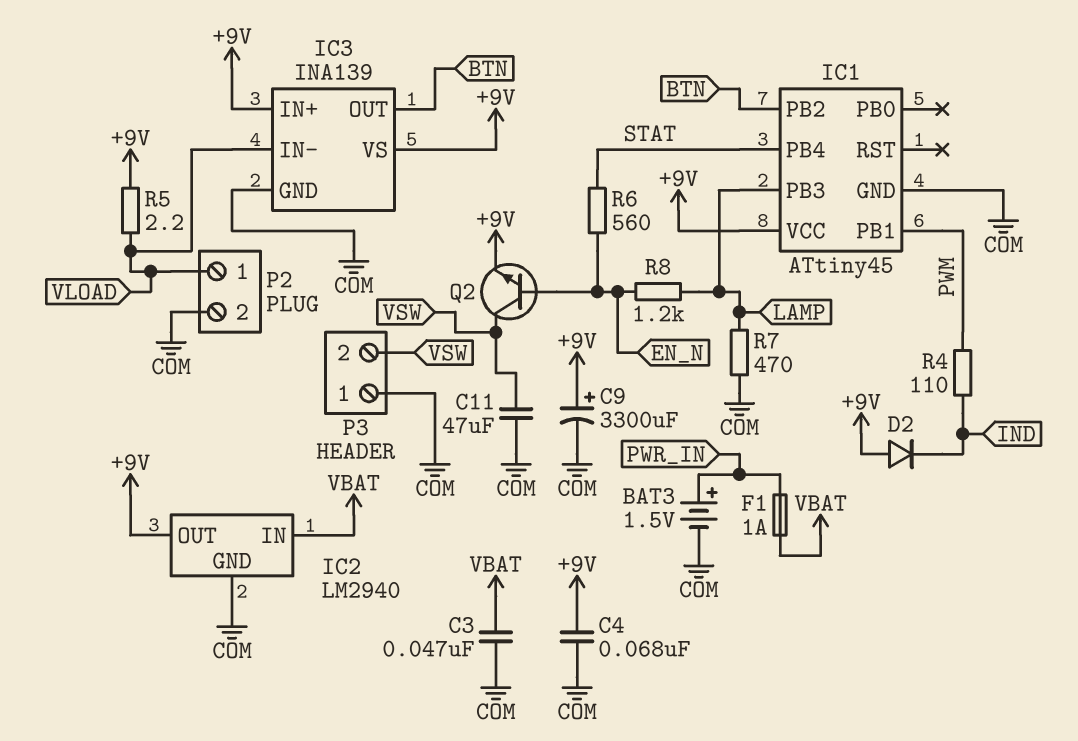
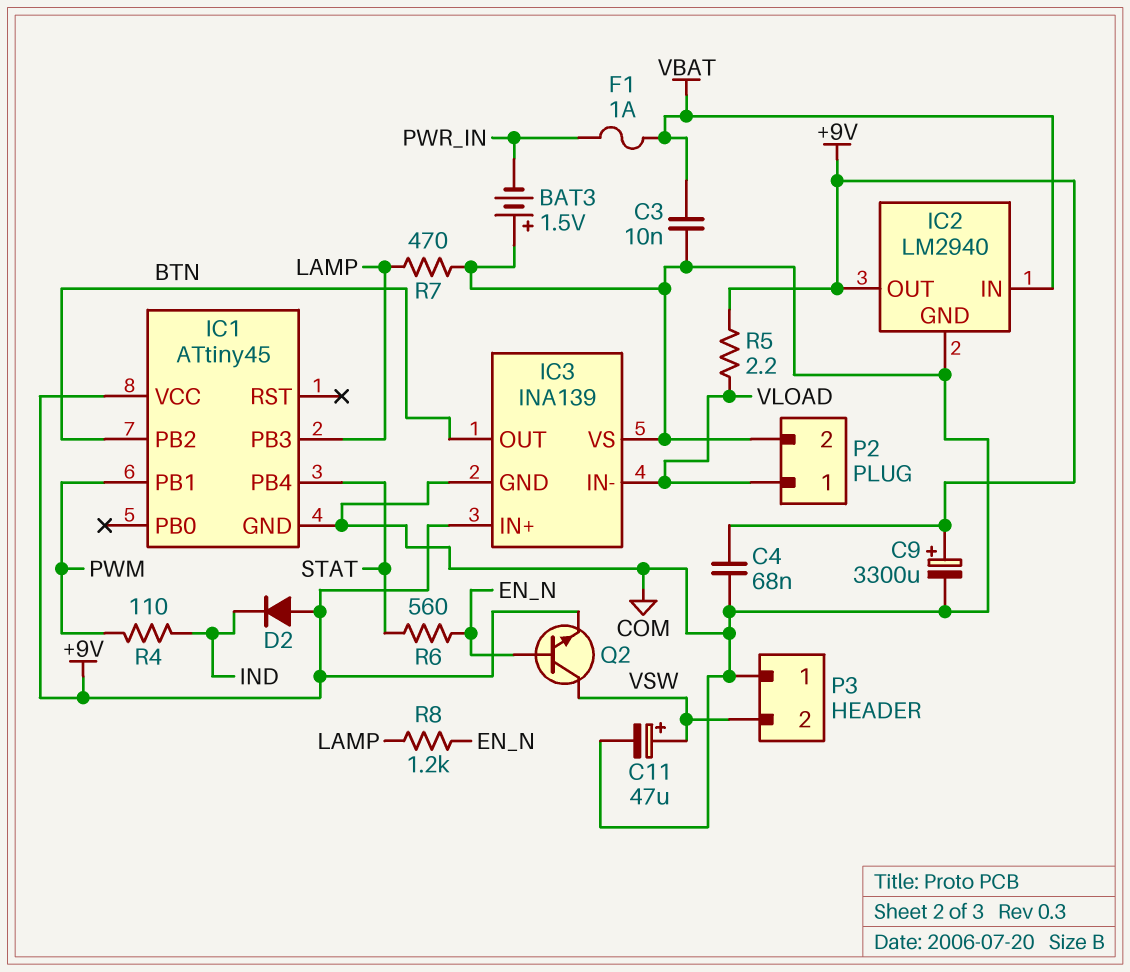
BAT3: 1.5V (plus PWR_IN, minus COM) -> 1.5V (plus COM, minus PWR_IN)
C3: 47nF (COM, VBAT) -> 10nF (COM, VBAT)
C11: 47uF (COM, VSW) -> 47uF (plus VSW, minus COM)
IC3 pin VS: +9V -> COM

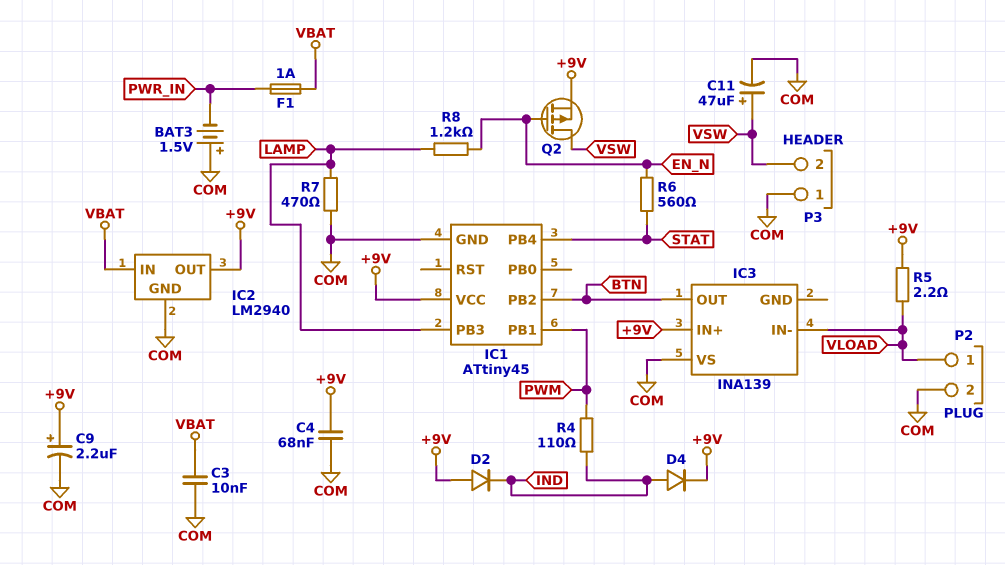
C9: 3300uF (plus +9V, minus COM) -> 2.2uF (plus +9V, minus COM)
D4: none -> diode (A IND, K +9V)
IC3 pin GND: COM -> none
Q2: NPN (B EN_N, C VSW, E +9V) -> PMOS (G EN_N, D VSW, S +9V)

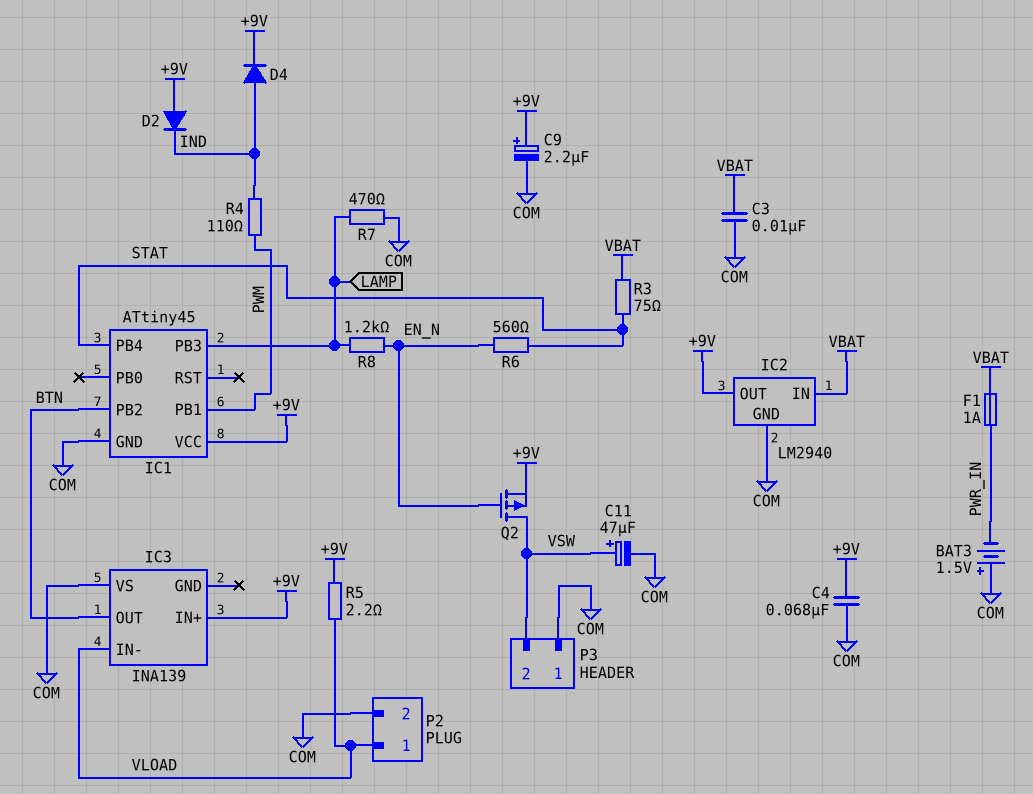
R3: none -> 75 (STAT, VBAT)

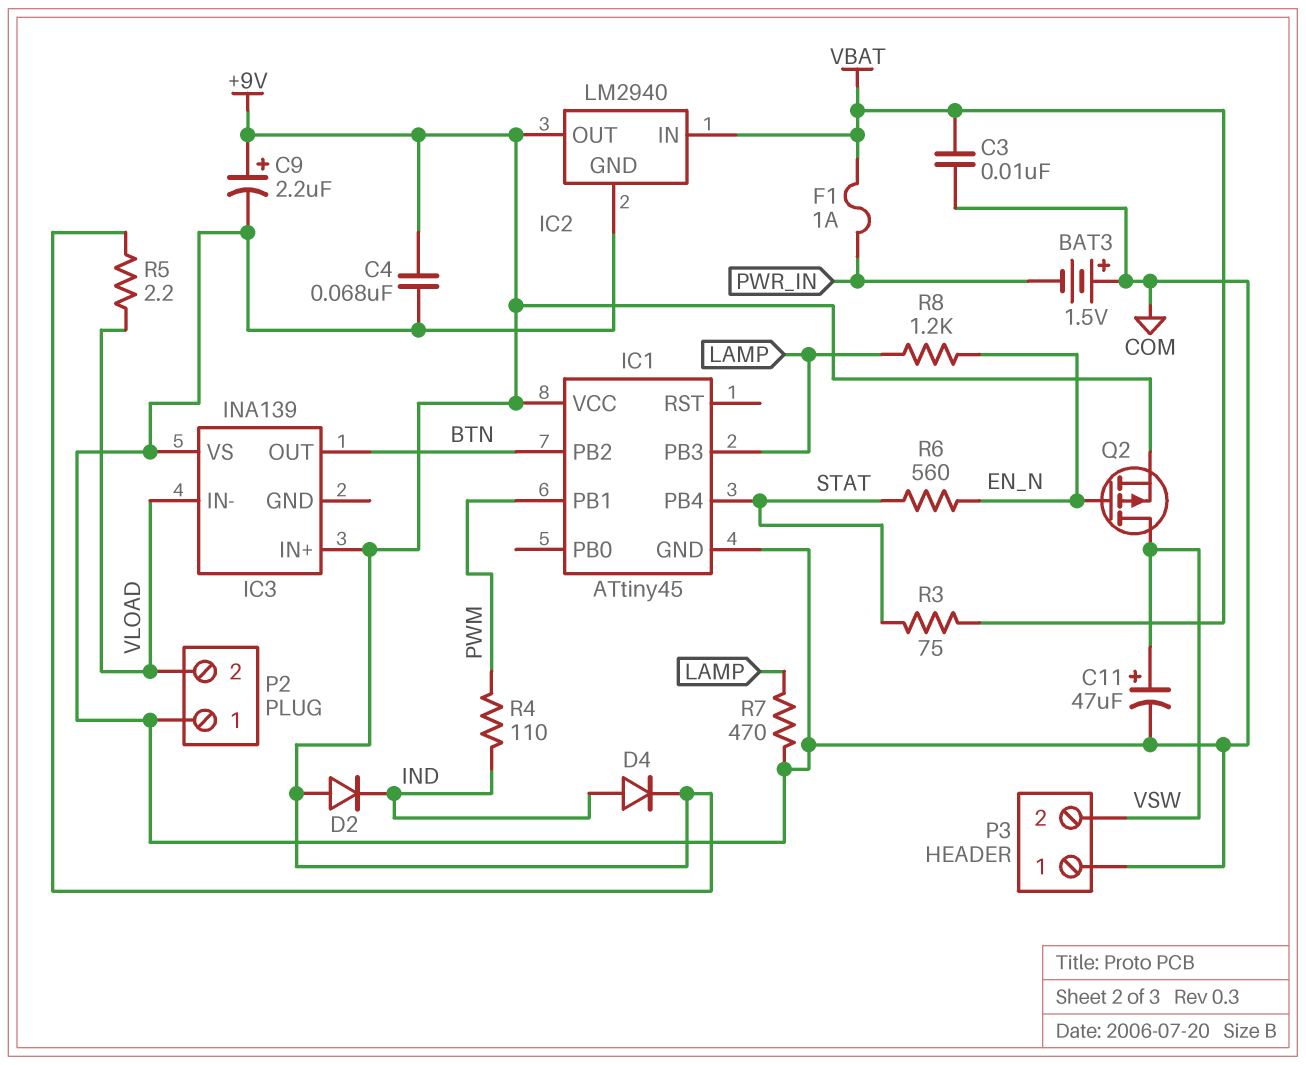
P2 pin 1: VLOAD -> COM
P2 pin 2: COM -> VLOAD

